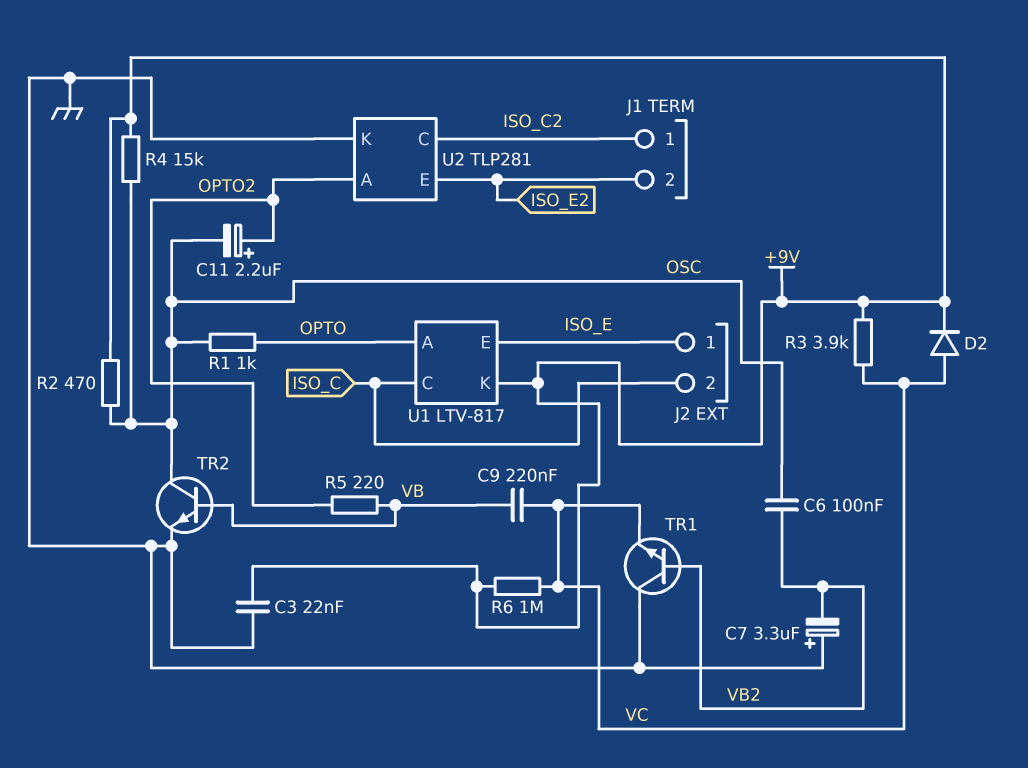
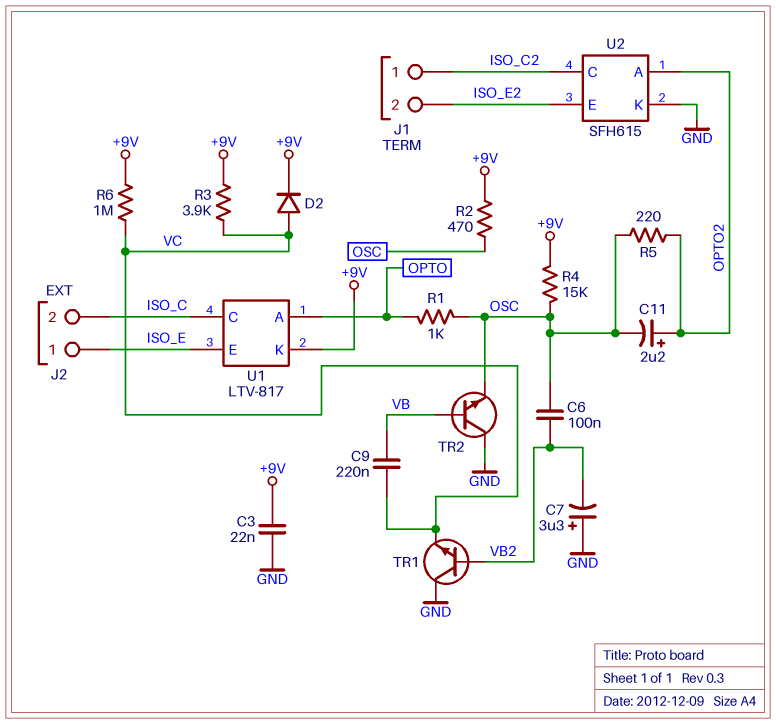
R5: 220 (OPTO2, VB) -> 220 (OPTO2, OSC)
TR2: NPN (B VB, C OSC, E GND) -> NPN (B VB, C GND, E OSC)
U2: TLP281 -> SFH615

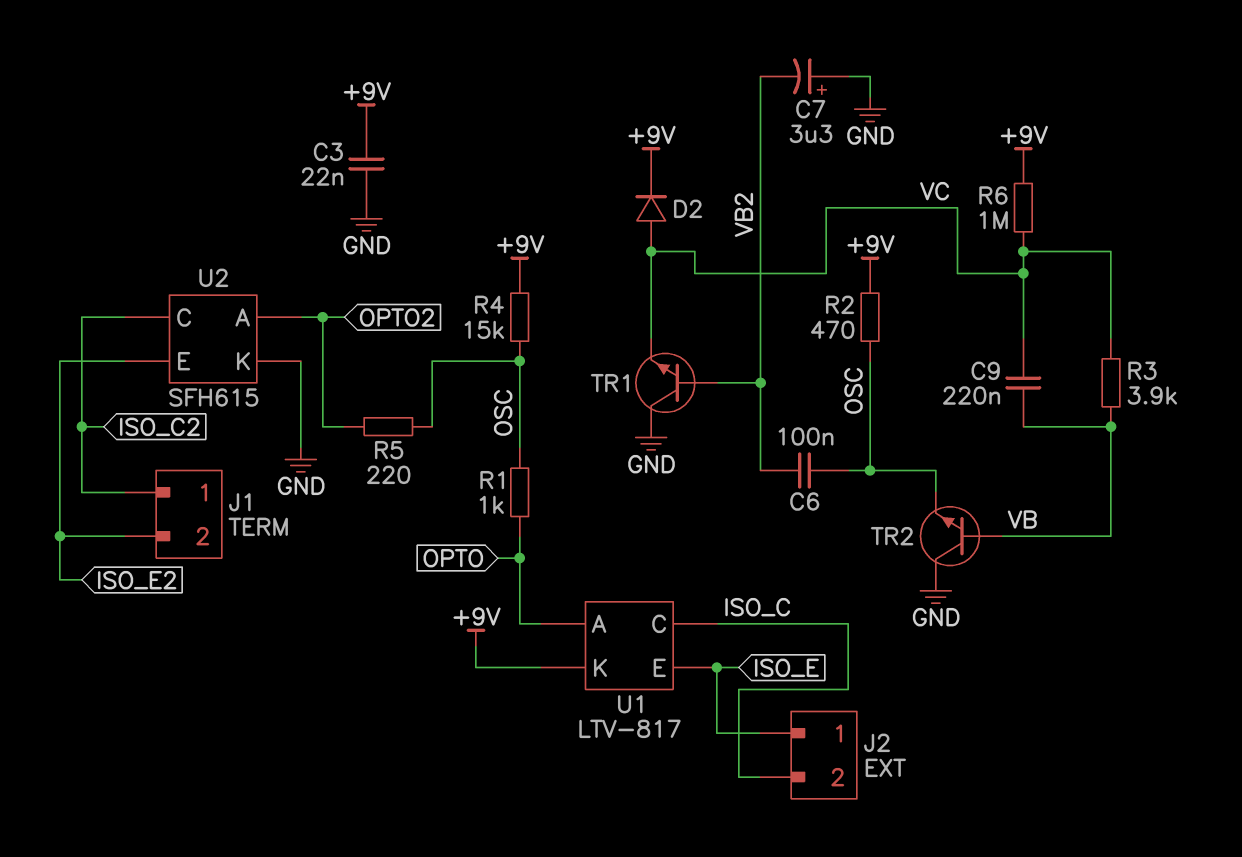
C11: 2.2uF (plus OPTO2, minus OSC) -> none
R3: 3.9k (+9V, VC) -> 3.9k (VB, VC)

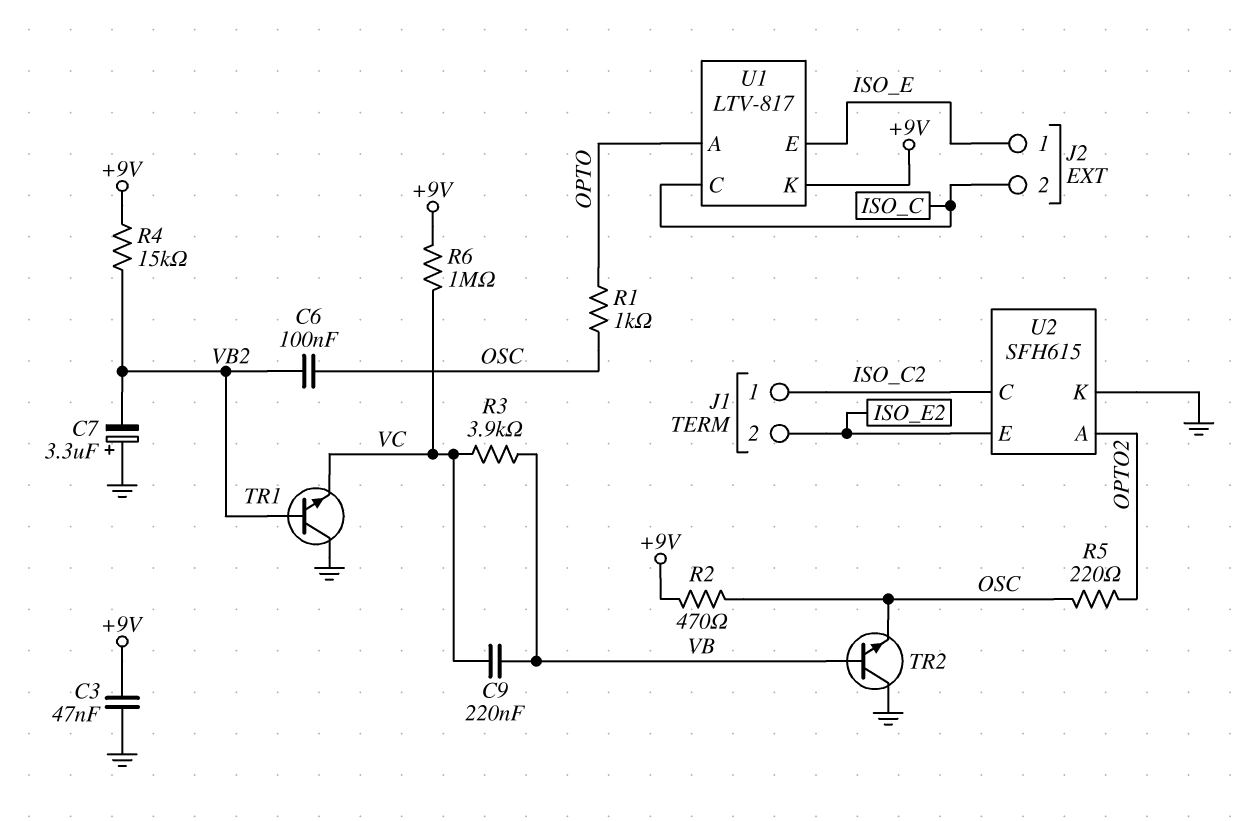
C3: 22nF (+9V, GND) -> 47nF (+9V, GND)
D2: diode (A VC, K +9V) -> none
R4: 15k (+9V, OSC) -> 15k (+9V, VB2)

